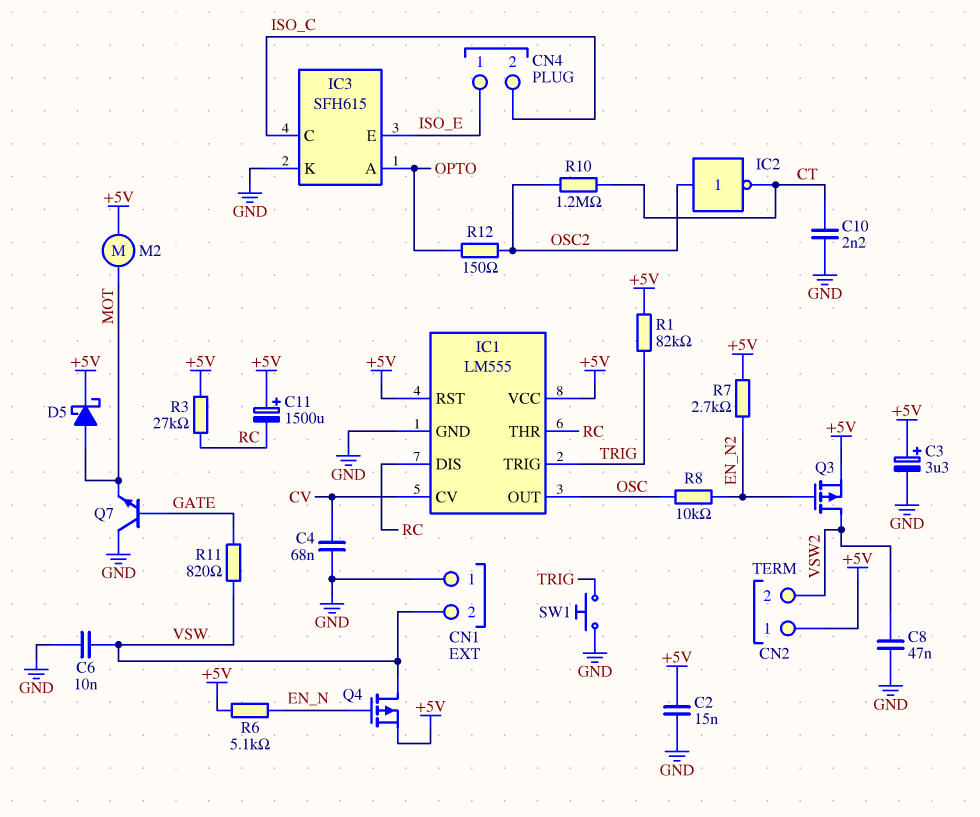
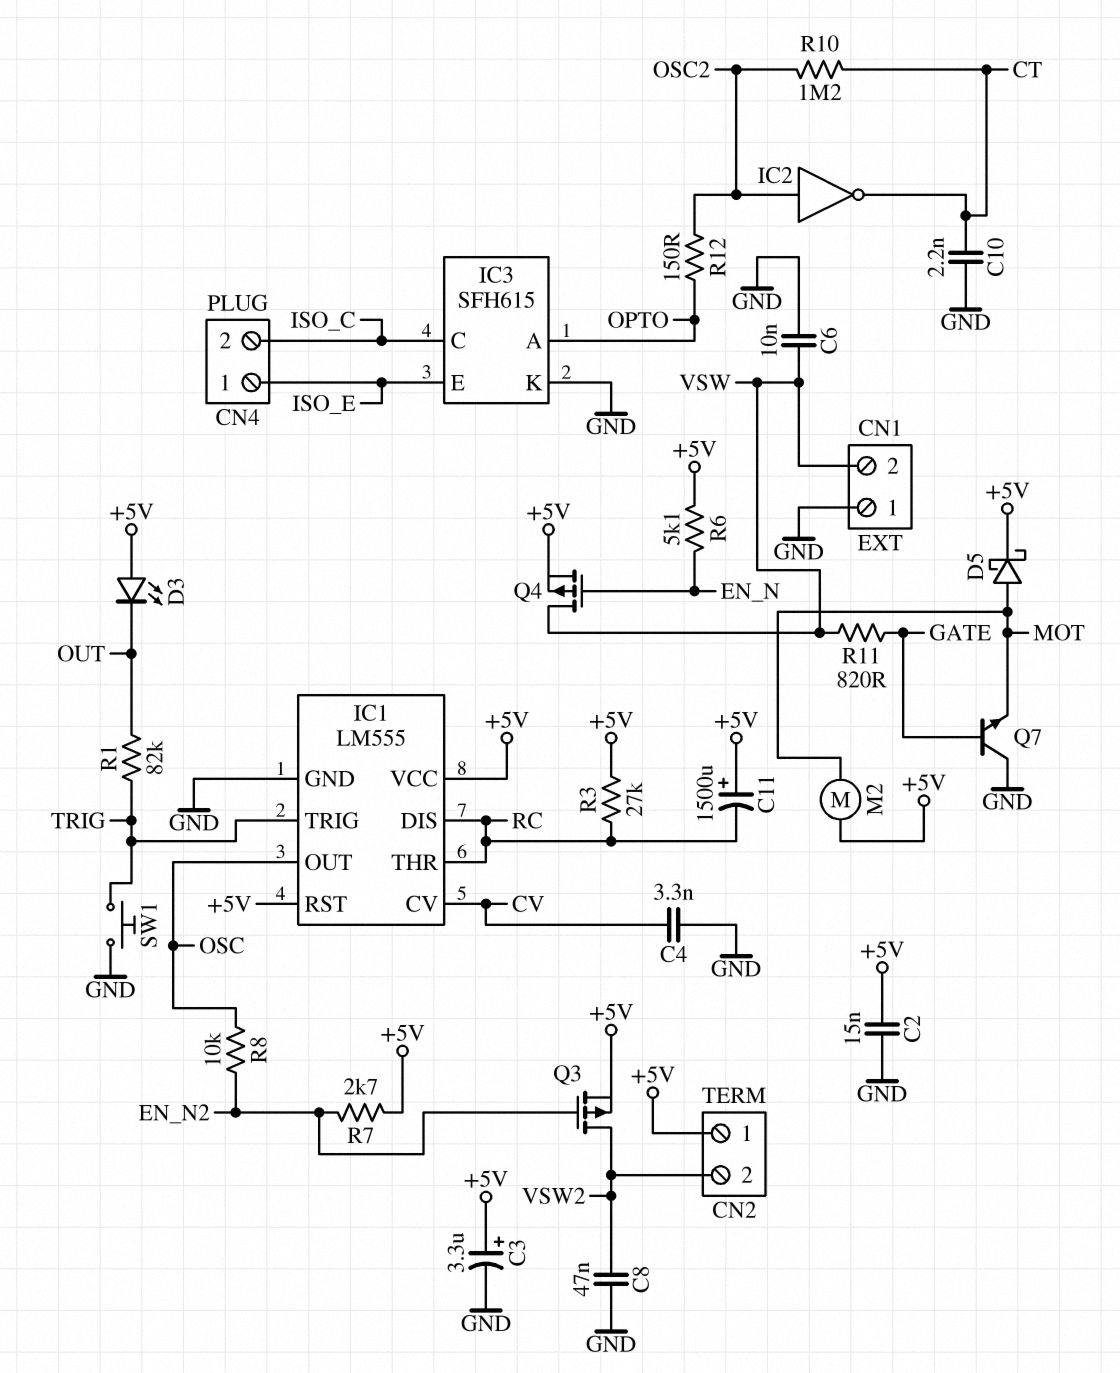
C4: 68nF (CV, GND) -> 3.3nF (CV, GND)
D3: none -> LED (A +5V, K OUT)
R1: 82k (+5V, TRIG) -> 82k (OUT, TRIG)

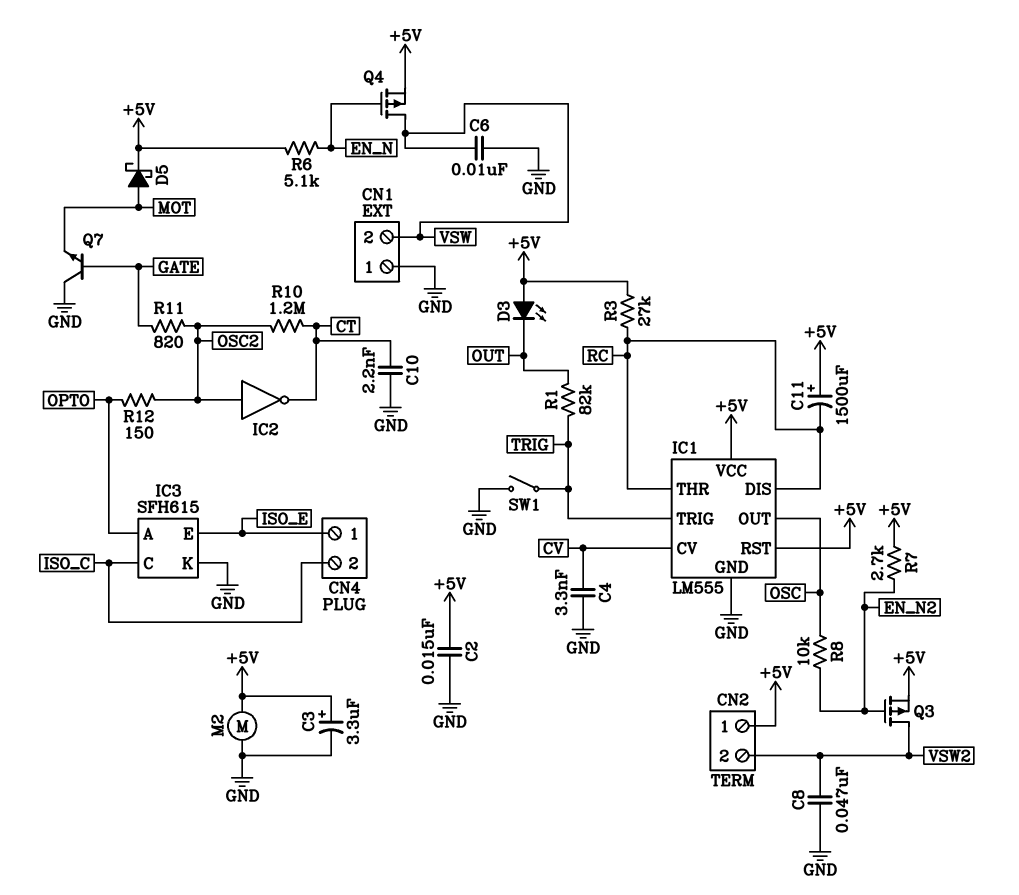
M2: motor (+5V, MOT) -> motor (+5V, GND)
R11: 820 (GATE, VSW) -> 820 (GATE, OSC2)
SW1: button (GND, TRIG) -> switch (GND, TRIG)

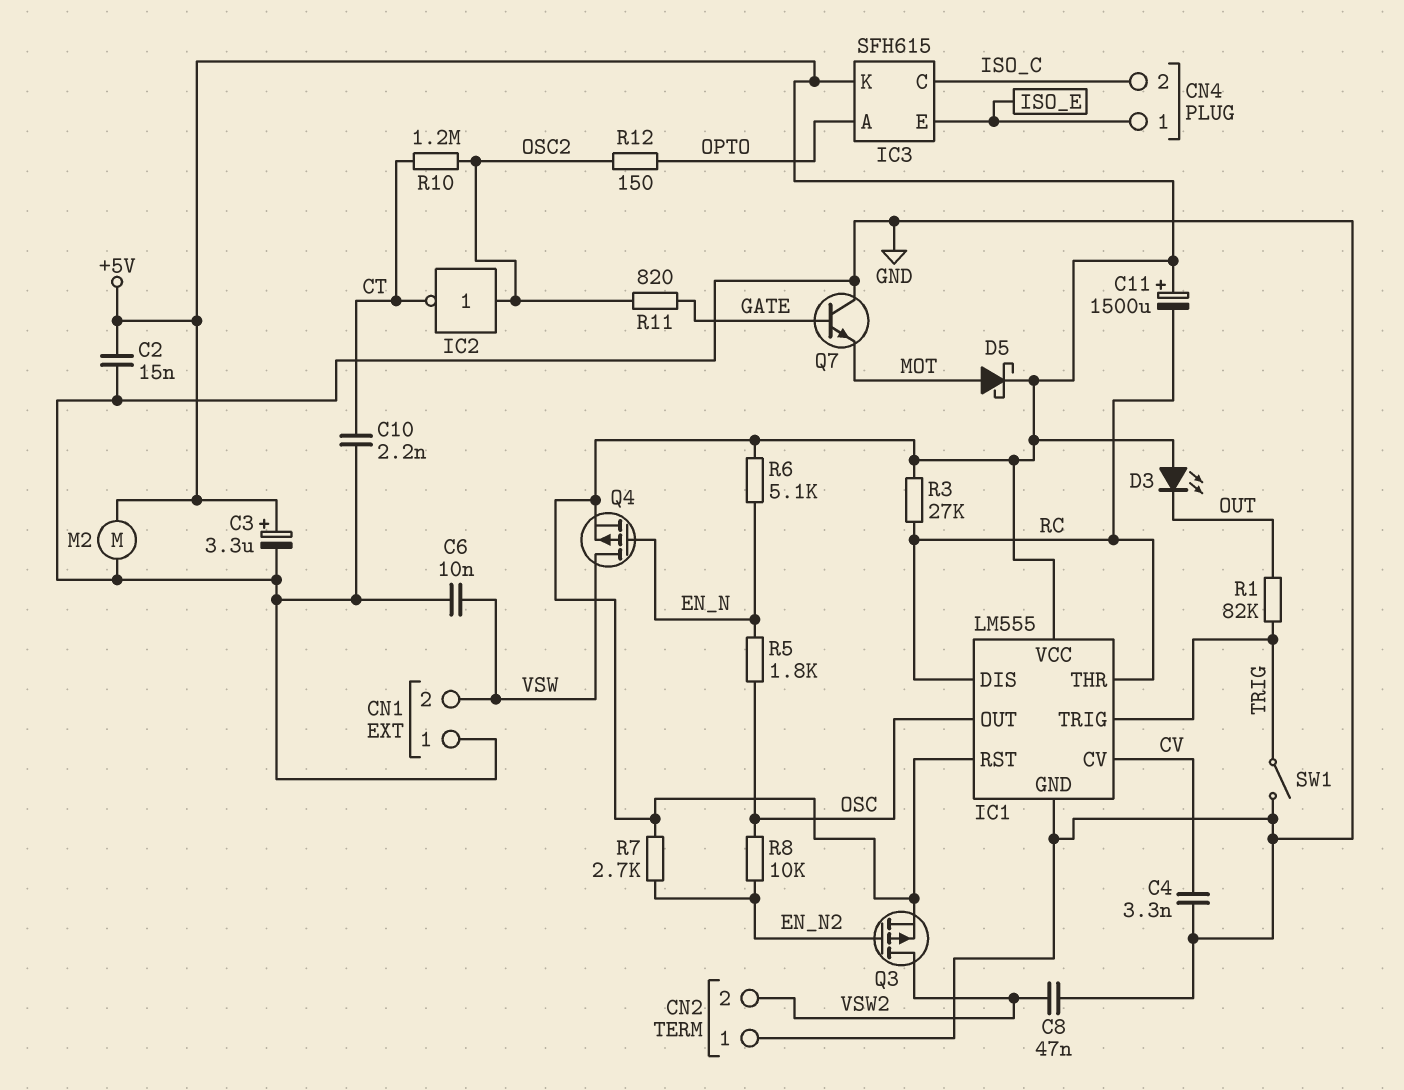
CN2 pin 1: +5V -> GND
IC3 pin K: GND -> +5V
R5: none -> 1.8k (EN_N, OSC)

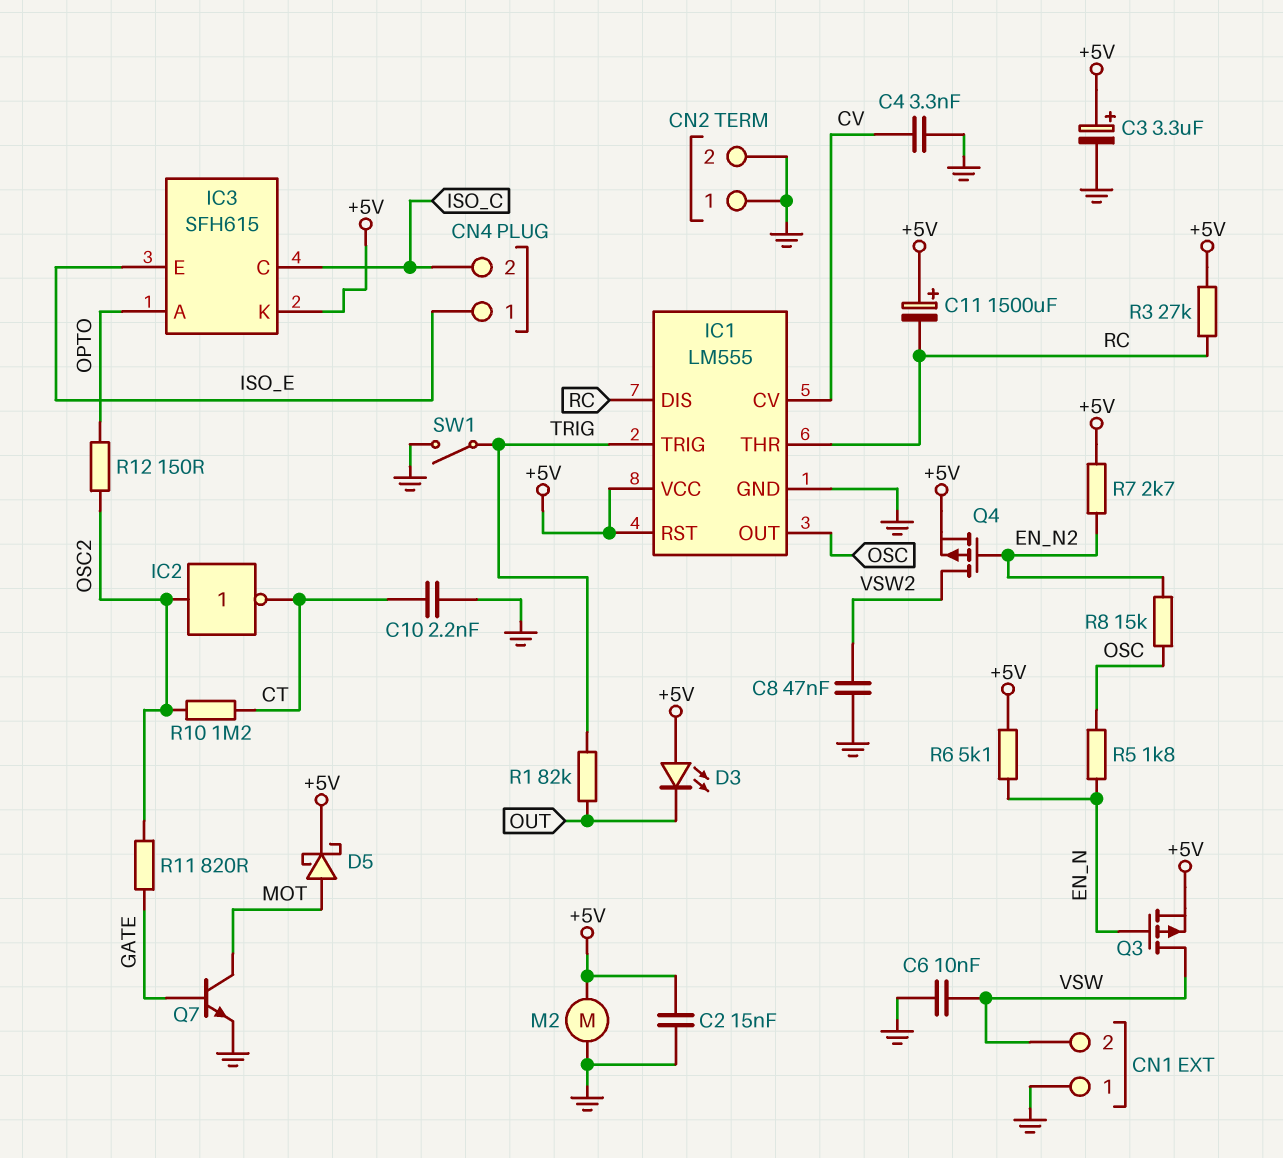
CN2 pin 2: VSW2 -> GND
Q3: PMOS (G EN_N2, D VSW2, S +5V) -> PMOS (G EN_N, D VSW, S +5V)
Q4: PMOS (G EN_N, D VSW, S +5V) -> PMOS (G EN_N2, D VSW2, S +5V)
Q7: NPN (B GATE, C GND, E MOT) -> NPN (B GATE, C MOT, E GND)
R8: 10k (EN_N2, OSC) -> 15k (EN_N2, OSC)

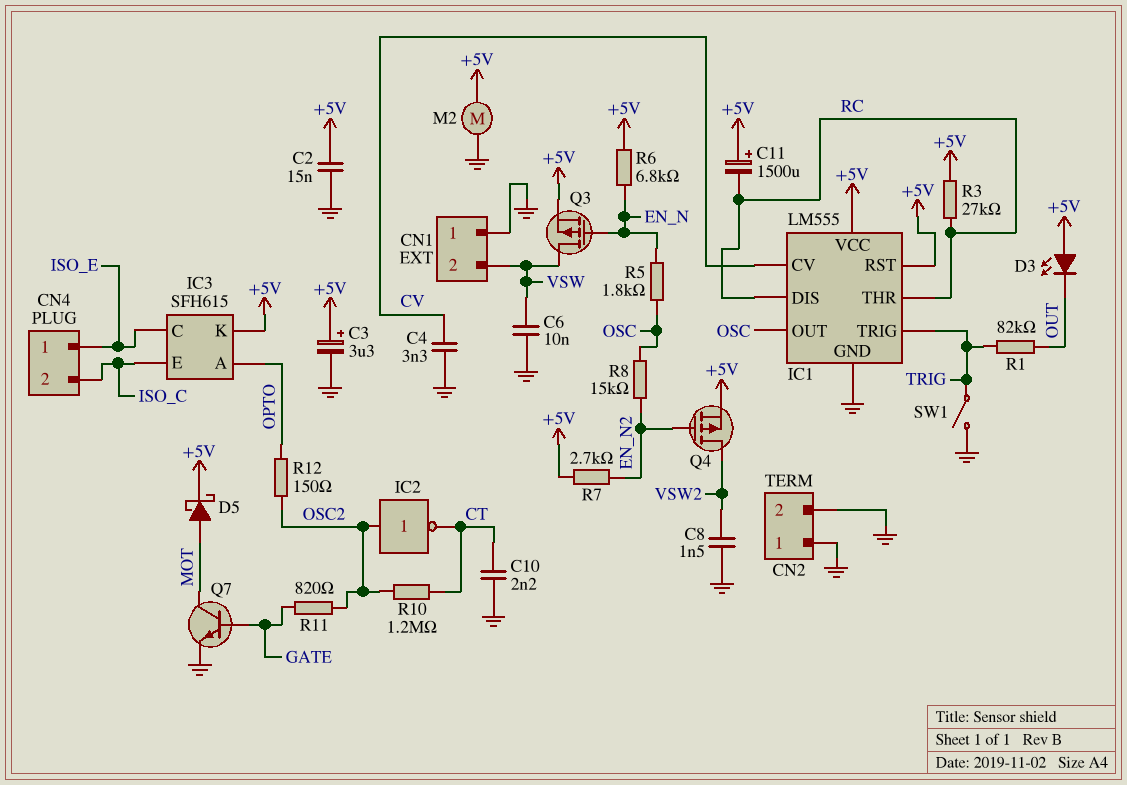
C8: 47nF (GND, VSW2) -> 1.5nF (GND, VSW2)
IC3 pin C: ISO_C -> ISO_E
IC3 pin E: ISO_E -> ISO_C
R6: 5.1k (+5V, EN_N) -> 6.8k (+5V, EN_N)

